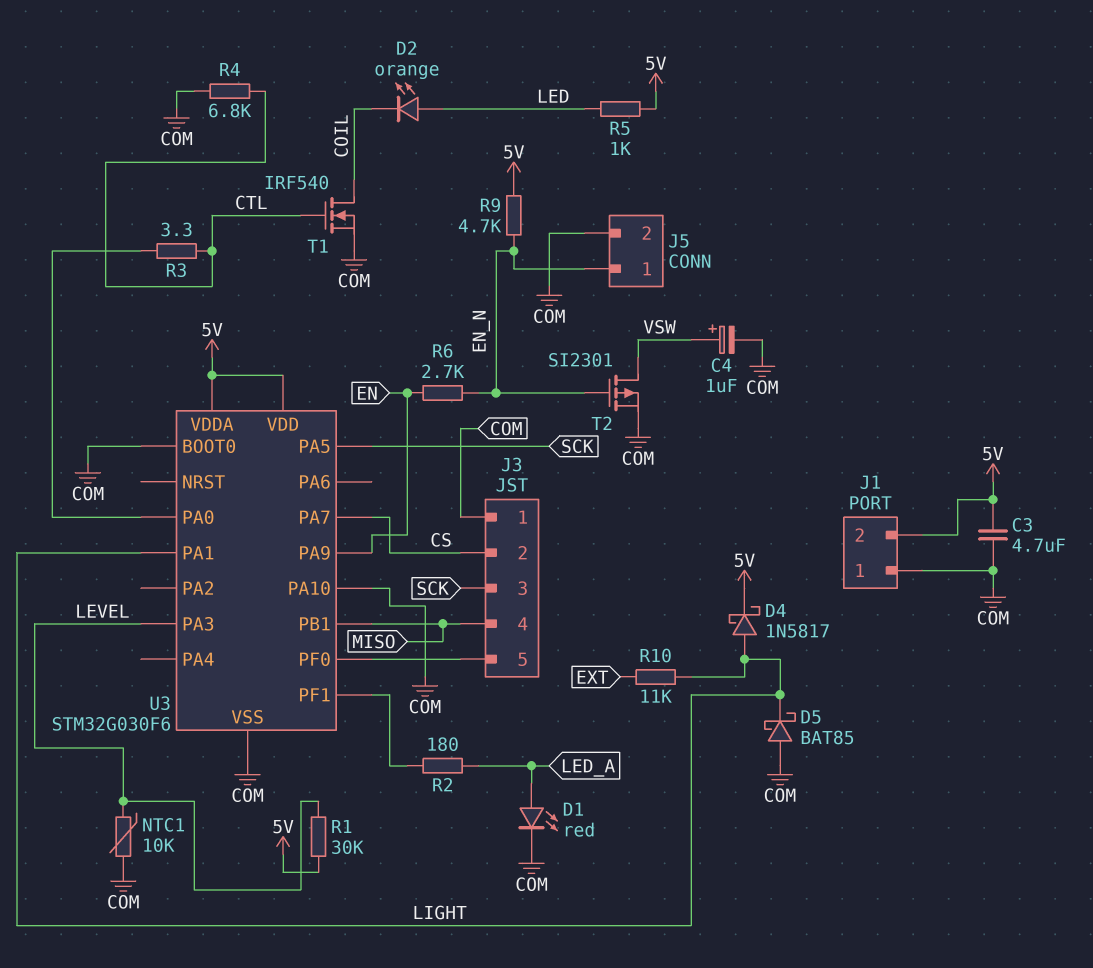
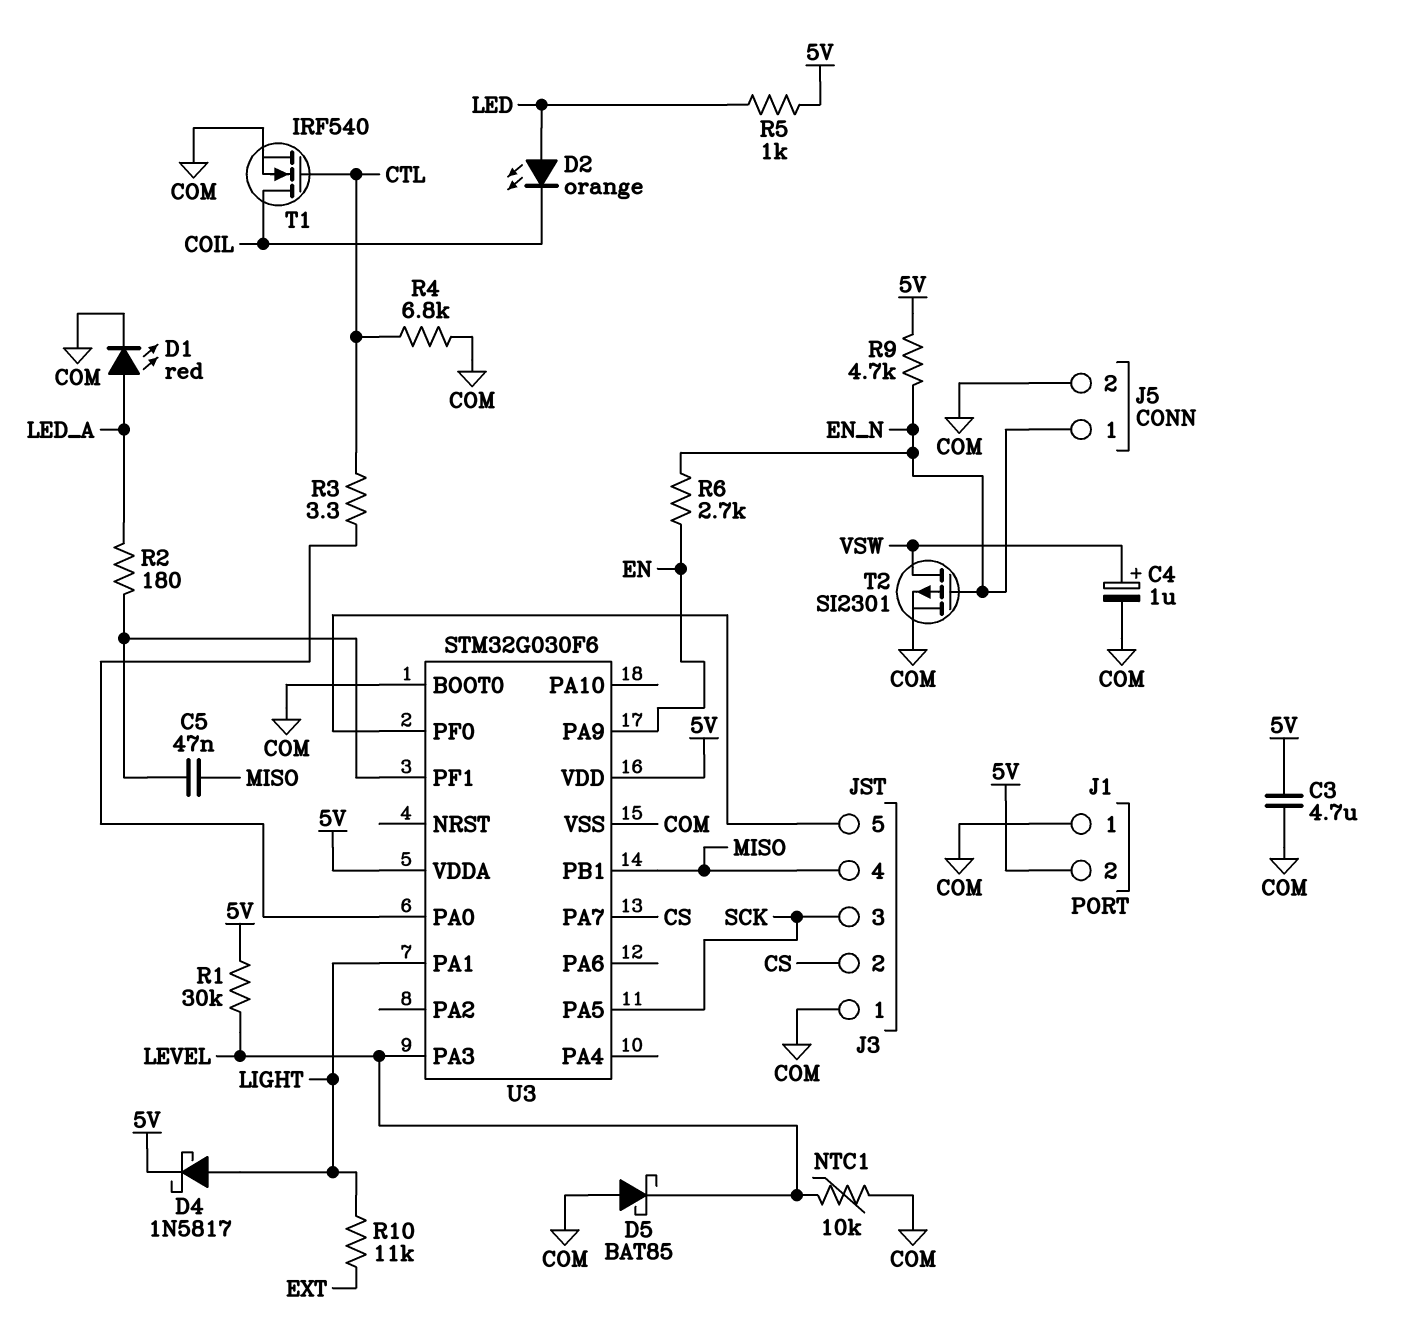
C5: none -> 47nF (MISO, U3/PF1)
D5: schottky BAT85 (A COM, K LIGHT) -> schottky BAT85 (A COM, K LEVEL)
U3 pin PA10: COM -> none

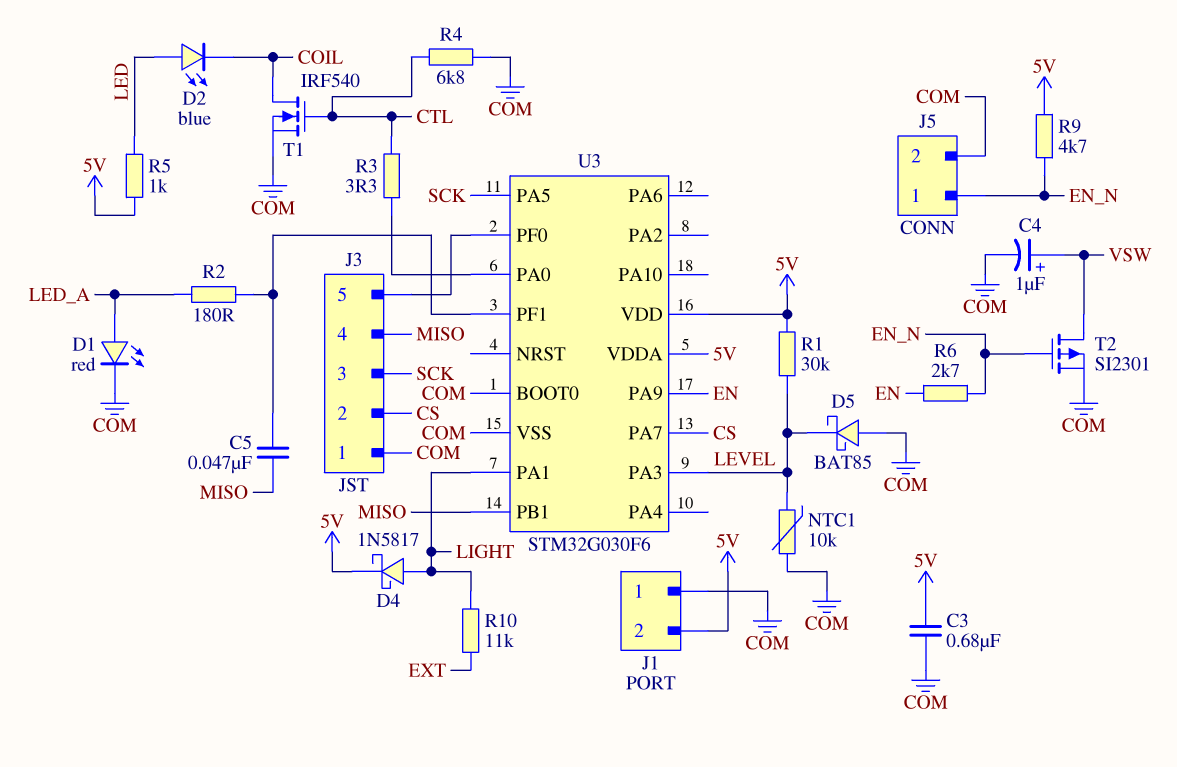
C3: 4.7uF (5V, COM) -> 680nF (5V, COM)
D2: LED orange (A LED, K COIL) -> LED blue (A LED, K COIL)

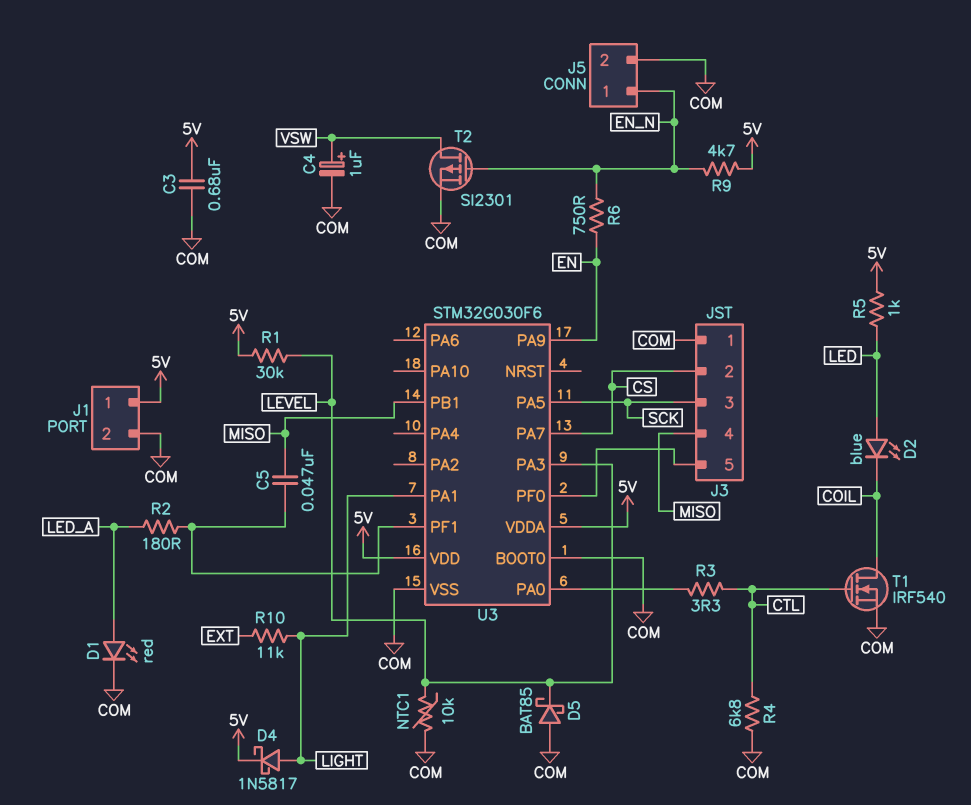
J1 pin 1: COM -> 5V
J1 pin 2: 5V -> COM
R6: 2.7k (EN, EN_N) -> 750 (EN, EN_N)

